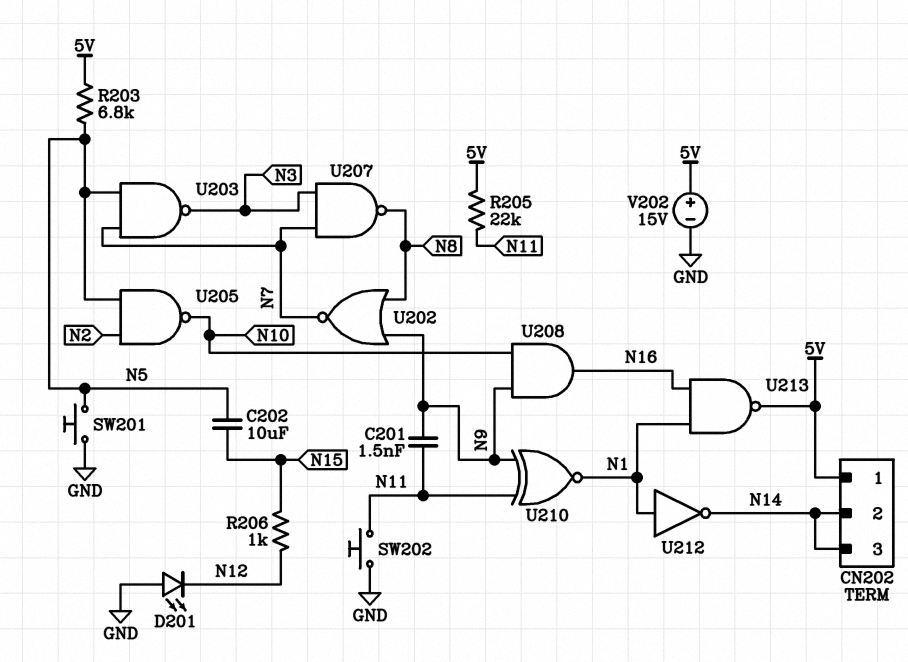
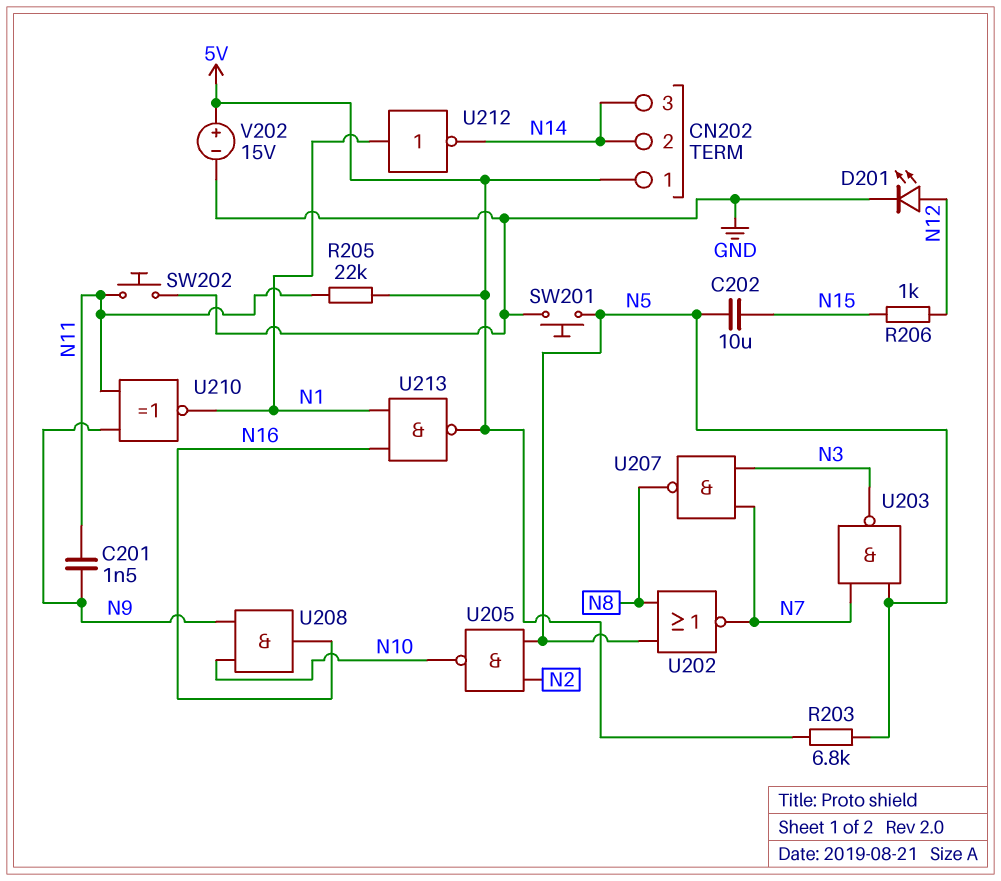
D201: LED (A GND, K N12) -> LED (A N12, K GND)
U202: NOR (in N8, in N9, out N7) -> NOR (in N5, in N8, out N7)

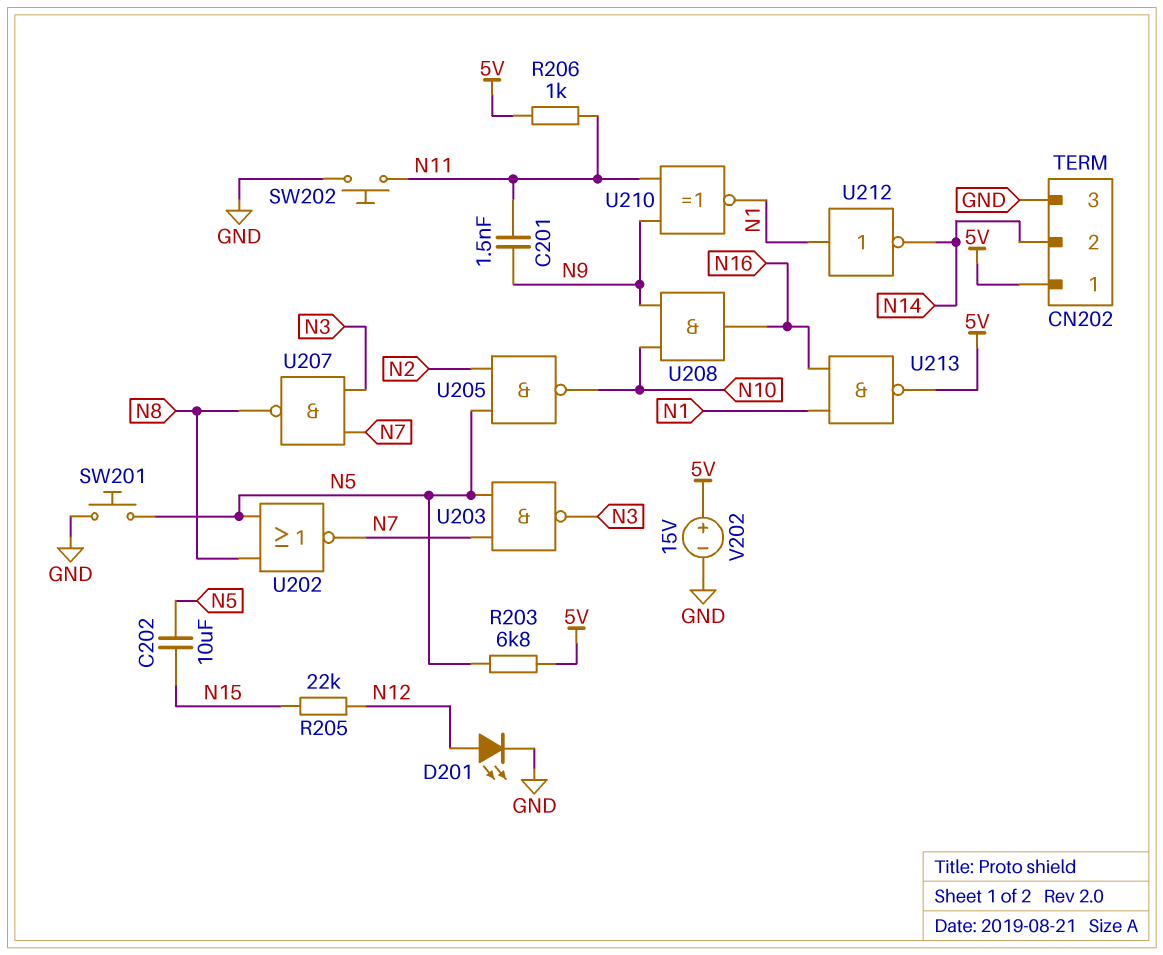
CN202 pin 3: N14 -> GND
R205: 22k (5V, N11) -> 22k (N12, N15)
R206: 1k (N12, N15) -> 1k (5V, N11)

